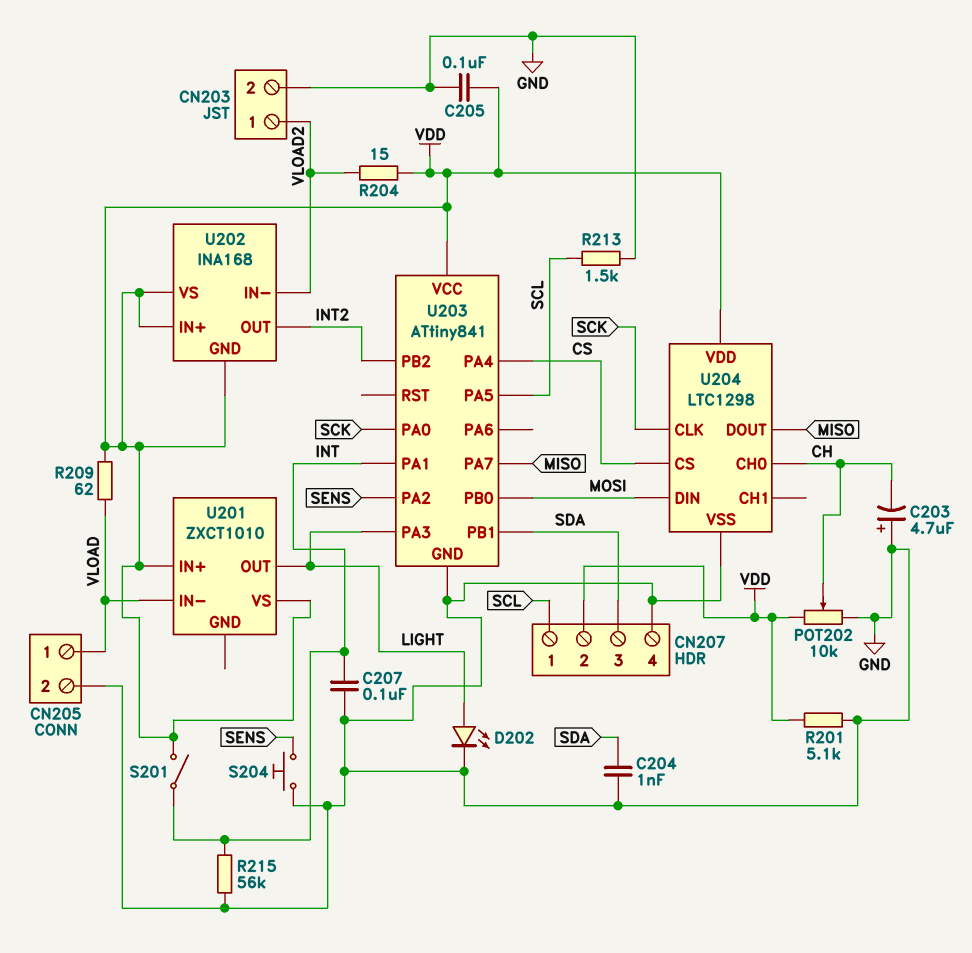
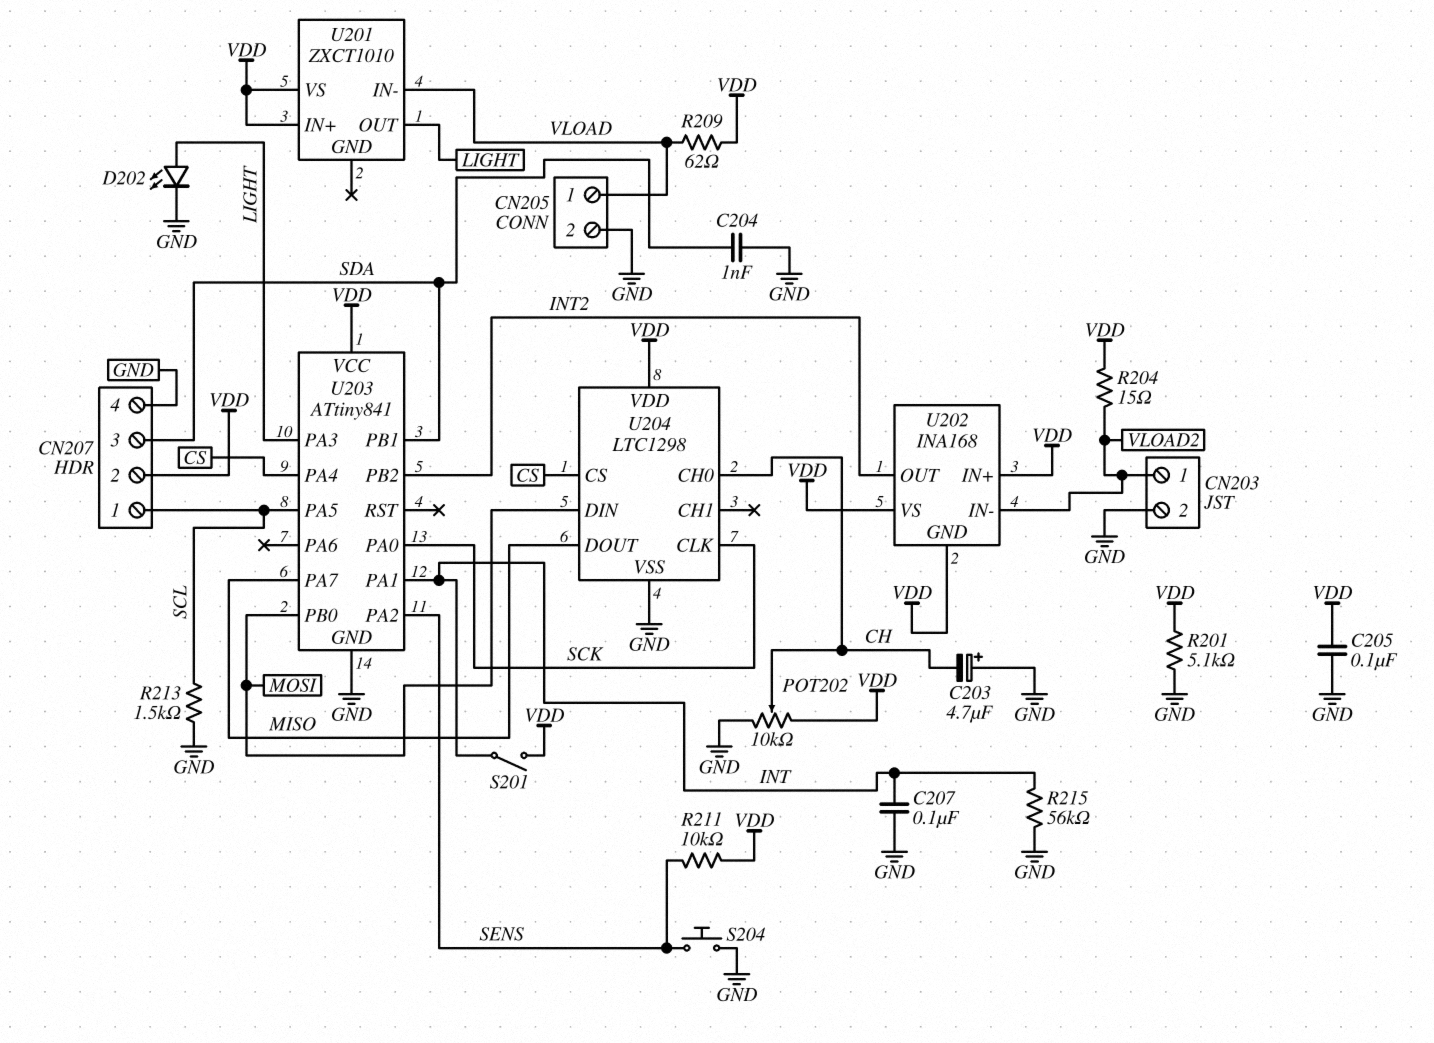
R211: none -> 10k (SENS, VDD)

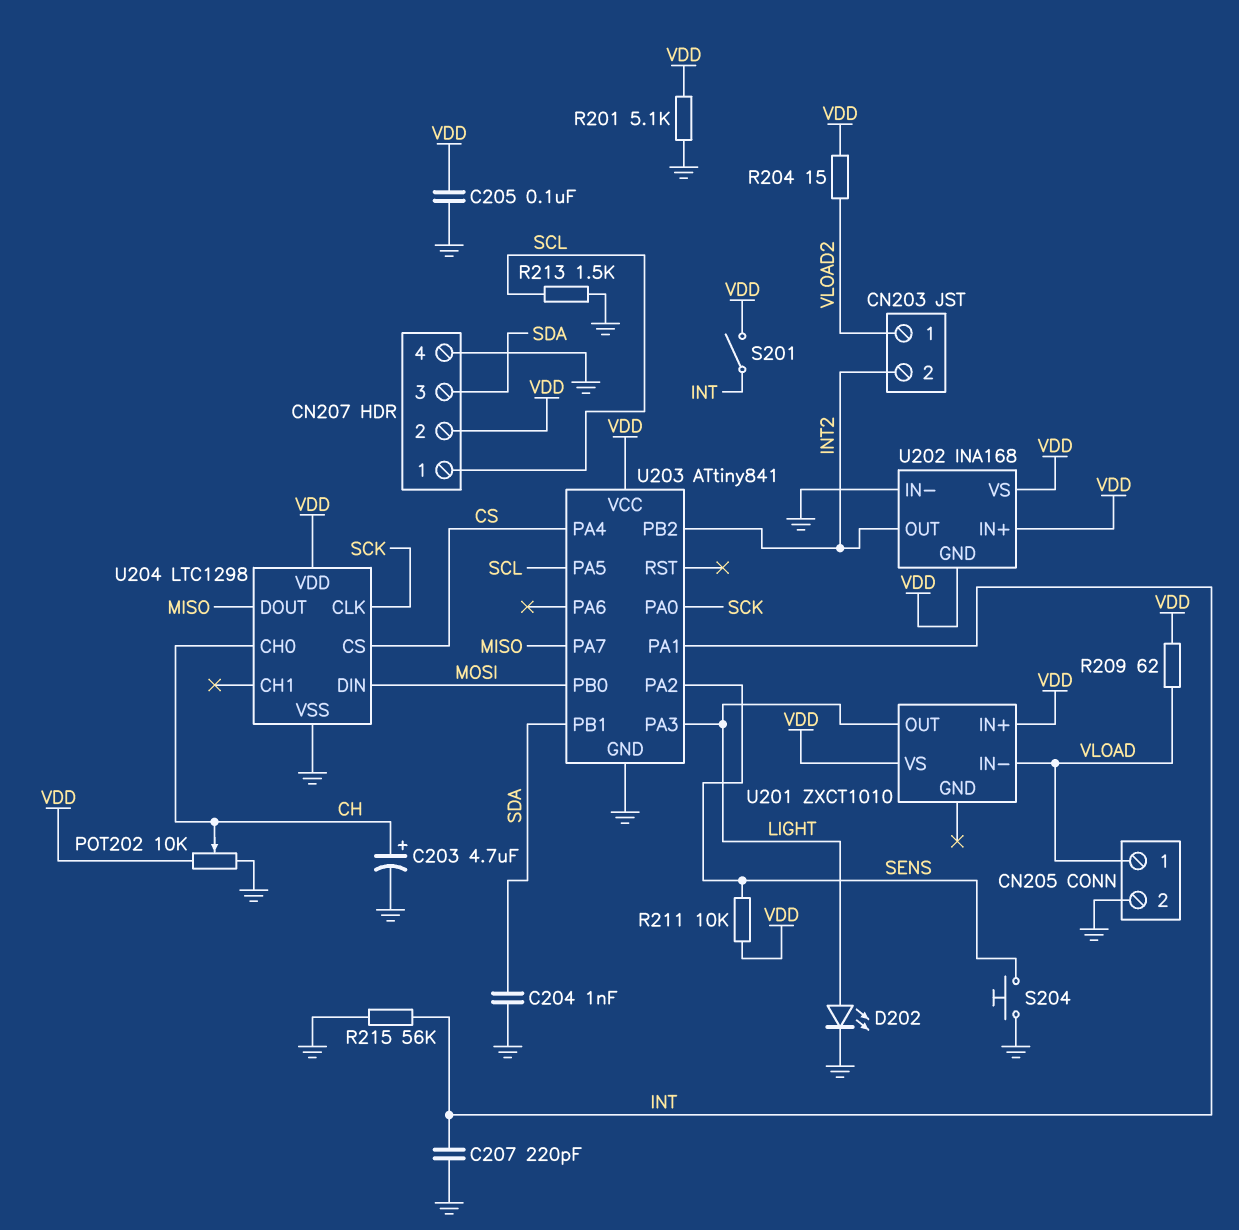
C203: 4.7uF (plus GND, minus CH) -> 4.7uF (plus CH, minus GND)
C207: 100nF (GND, INT) -> 220pF (GND, INT)
CN203 pin 2: GND -> INT2
U202 pin IN-: VLOAD2 -> GND

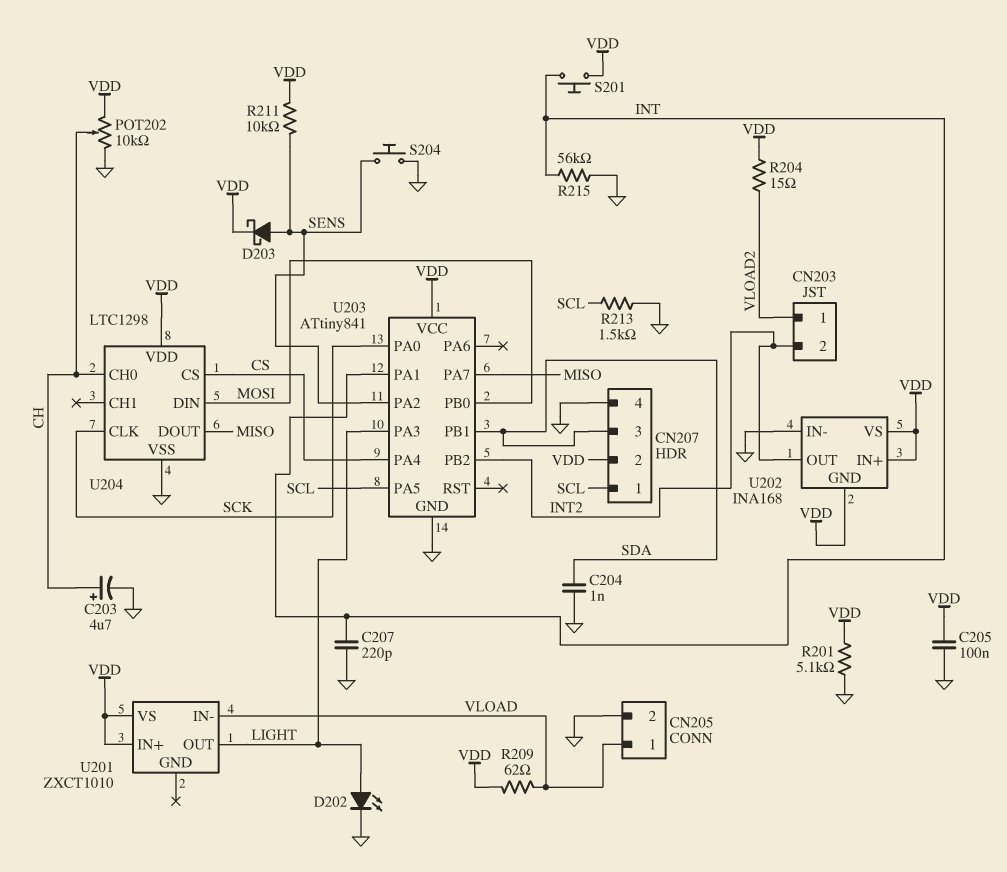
D203: none -> schottky (A SENS, K VDD)
S201: switch (INT, VDD) -> button (INT, VDD)

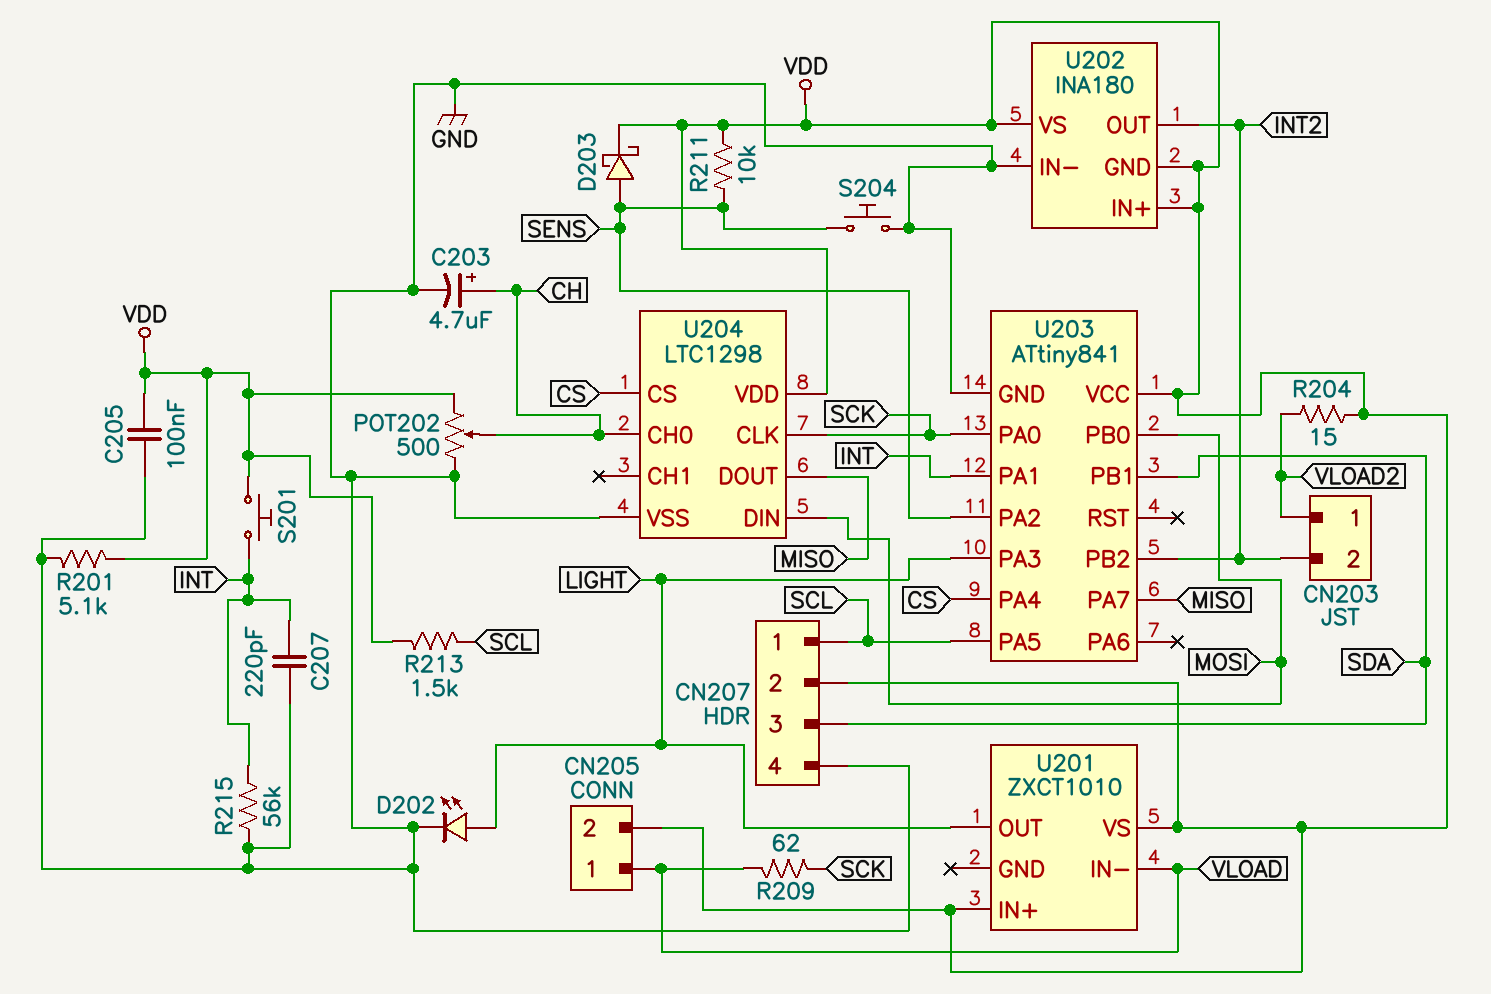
C204: 1nF (GND, SDA) -> none
CN205 pin 2: GND -> VDD
POT202: 10k (GND, VDD, wiper CH) -> 500 (GND, VDD, wiper CH)
R209: 62 (VDD, VLOAD) -> 62 (SCK, VLOAD)
R213: 1.5k (GND, SCL) -> 1.5k (SCL, VDD)
U202: INA168 -> INA180

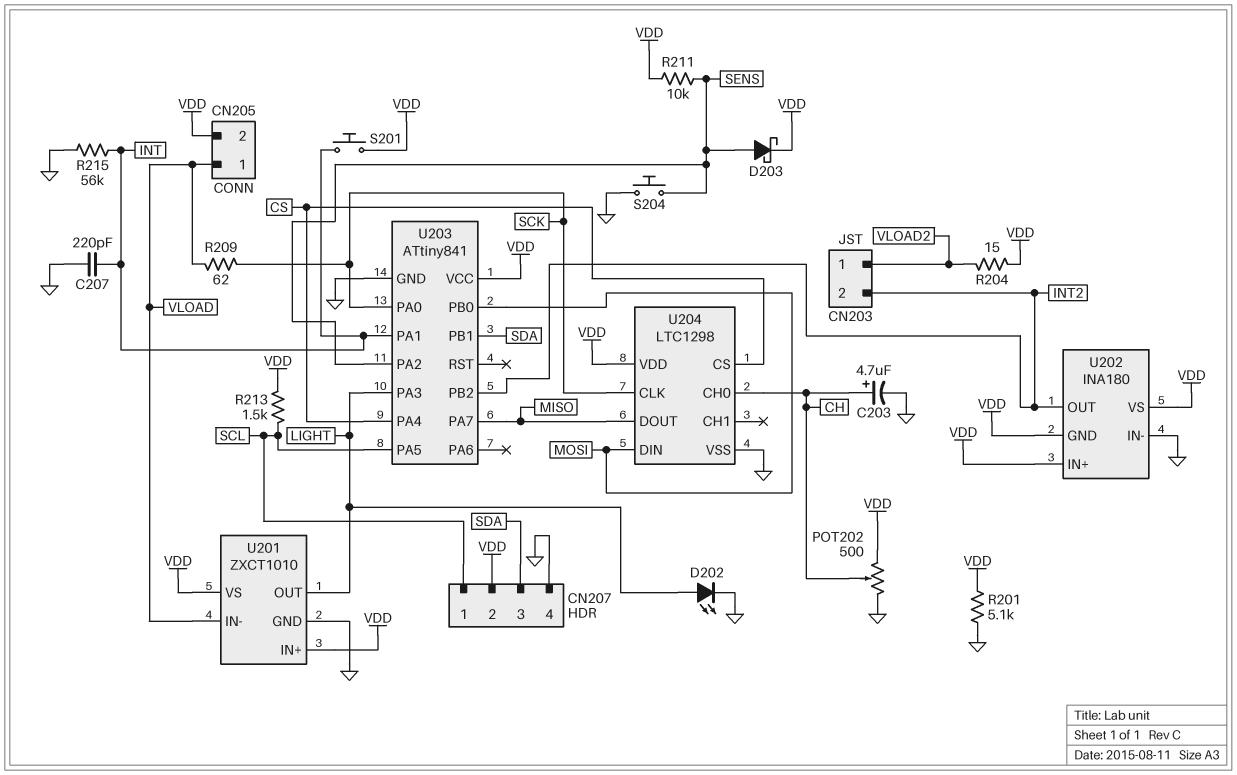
C205: 100nF (GND, VDD) -> none
U201 pin GND: none -> GND

